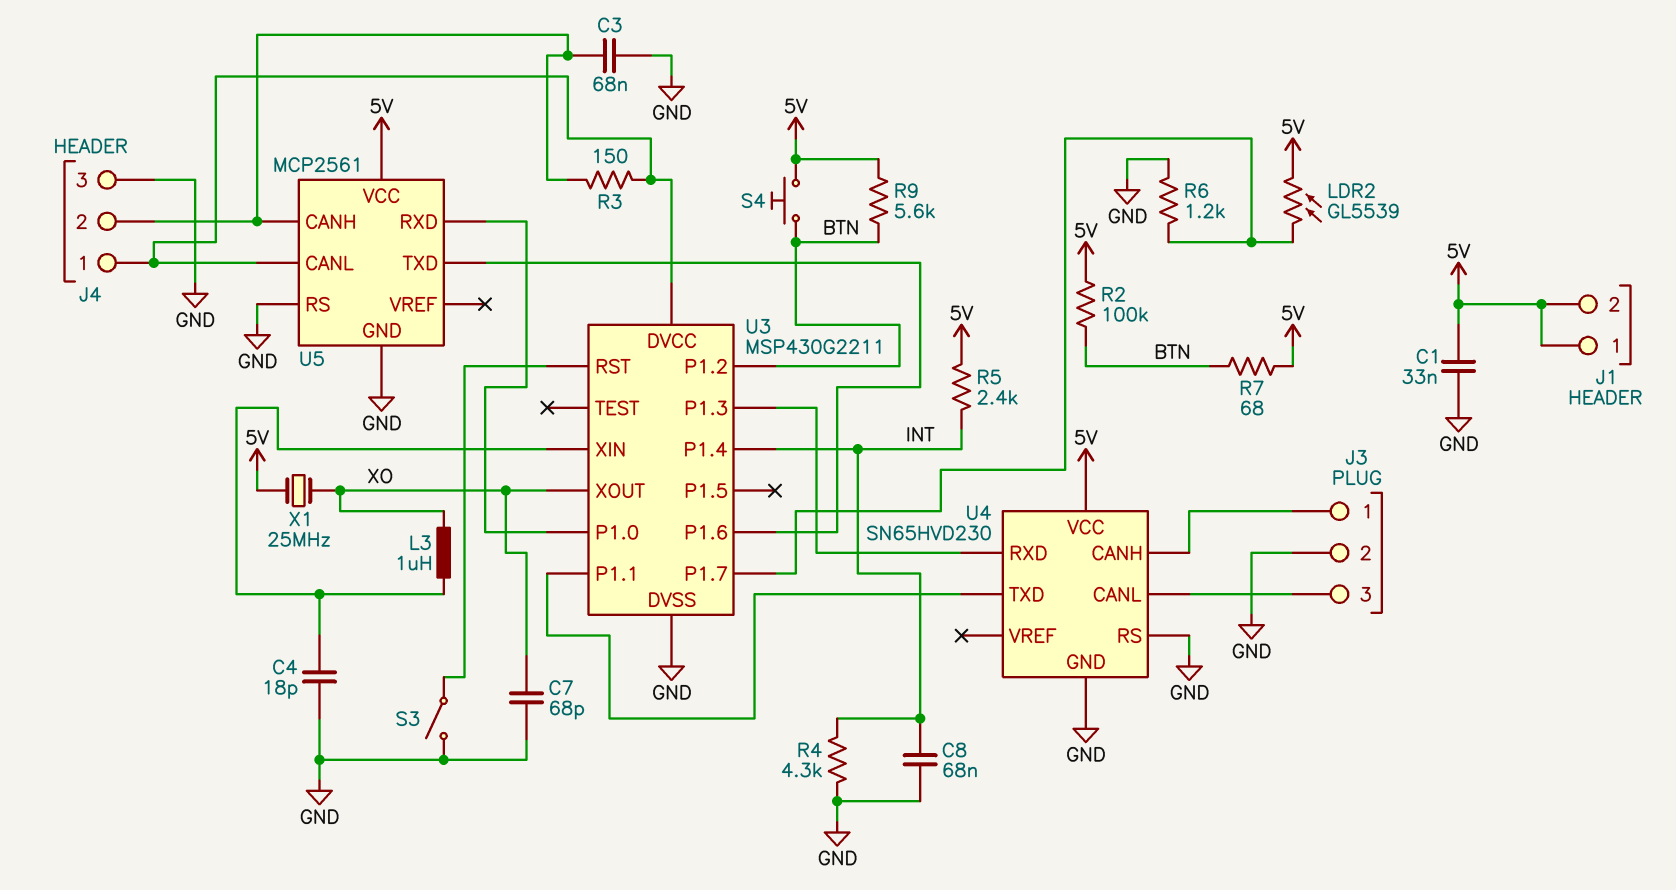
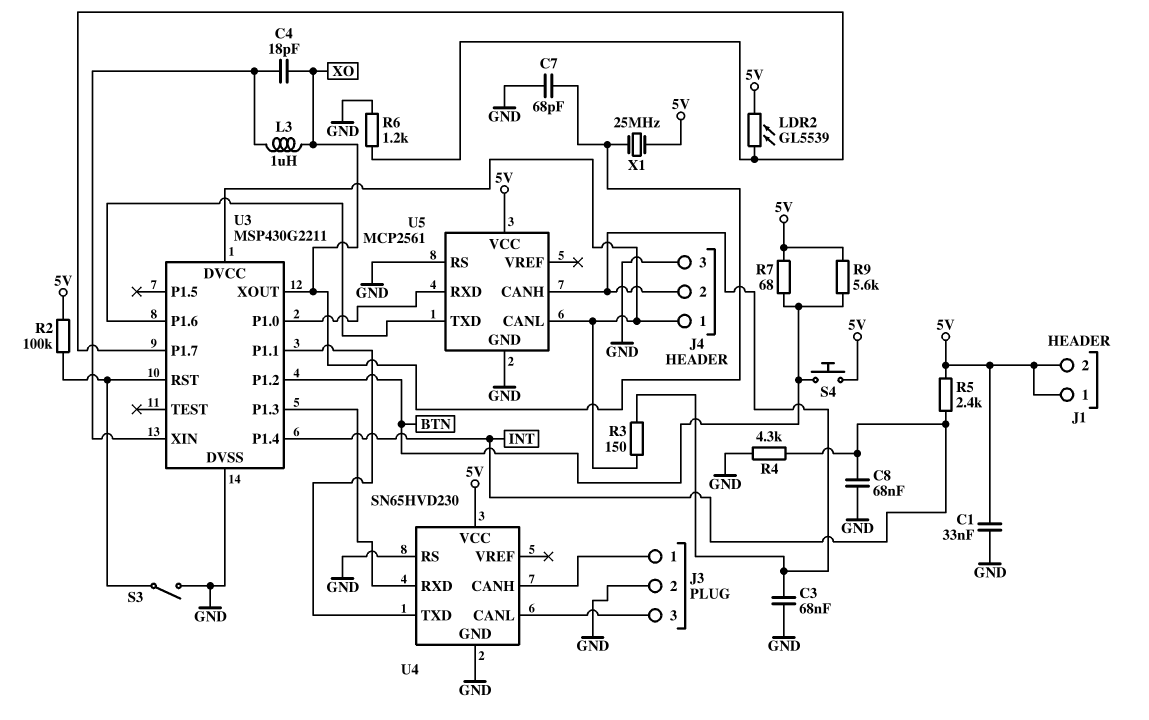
C4: 18pF (GND, U3/XIN) -> 18pF (U3/XIN, XO)
R2: 100k (5V, BTN) -> 100k (5V, U3/RST)

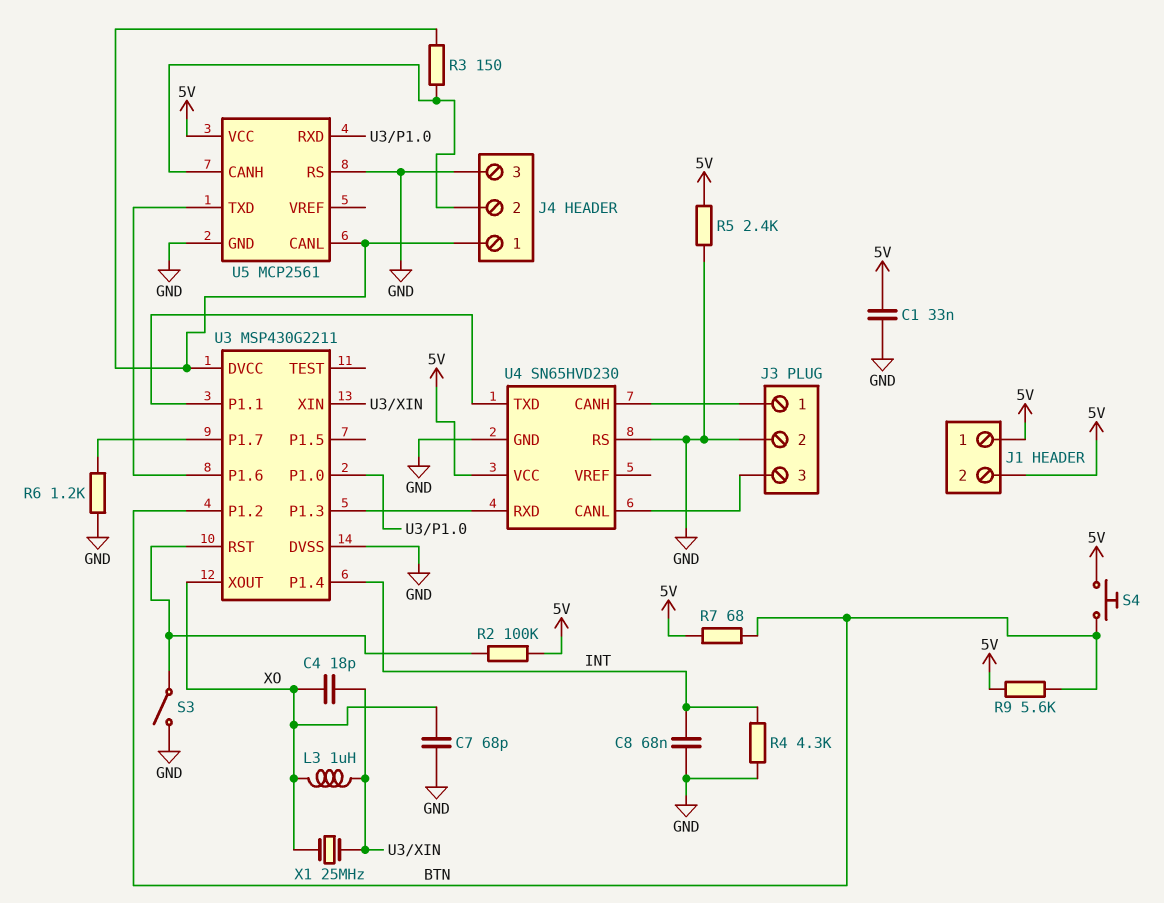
C3: 68nF (GND, J4/2) -> none
LDR2: GL5539 (5V, U3/P1.7) -> none
R5: 2.4k (5V, INT) -> 2.4k (5V, GND)
X1: 25MHz (5V, XO) -> 25MHz (U3/XIN, XO)

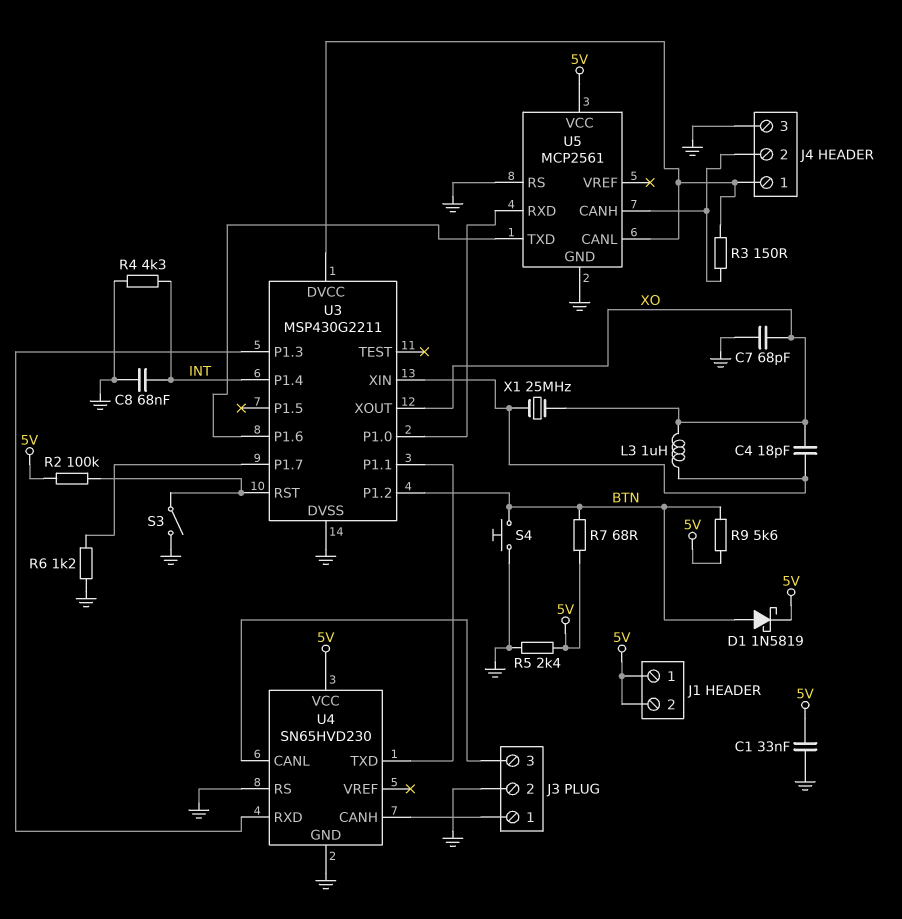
D1: none -> schottky 1N5819 (A BTN, K 5V)
S4: button (5V, BTN) -> button (BTN, GND)

